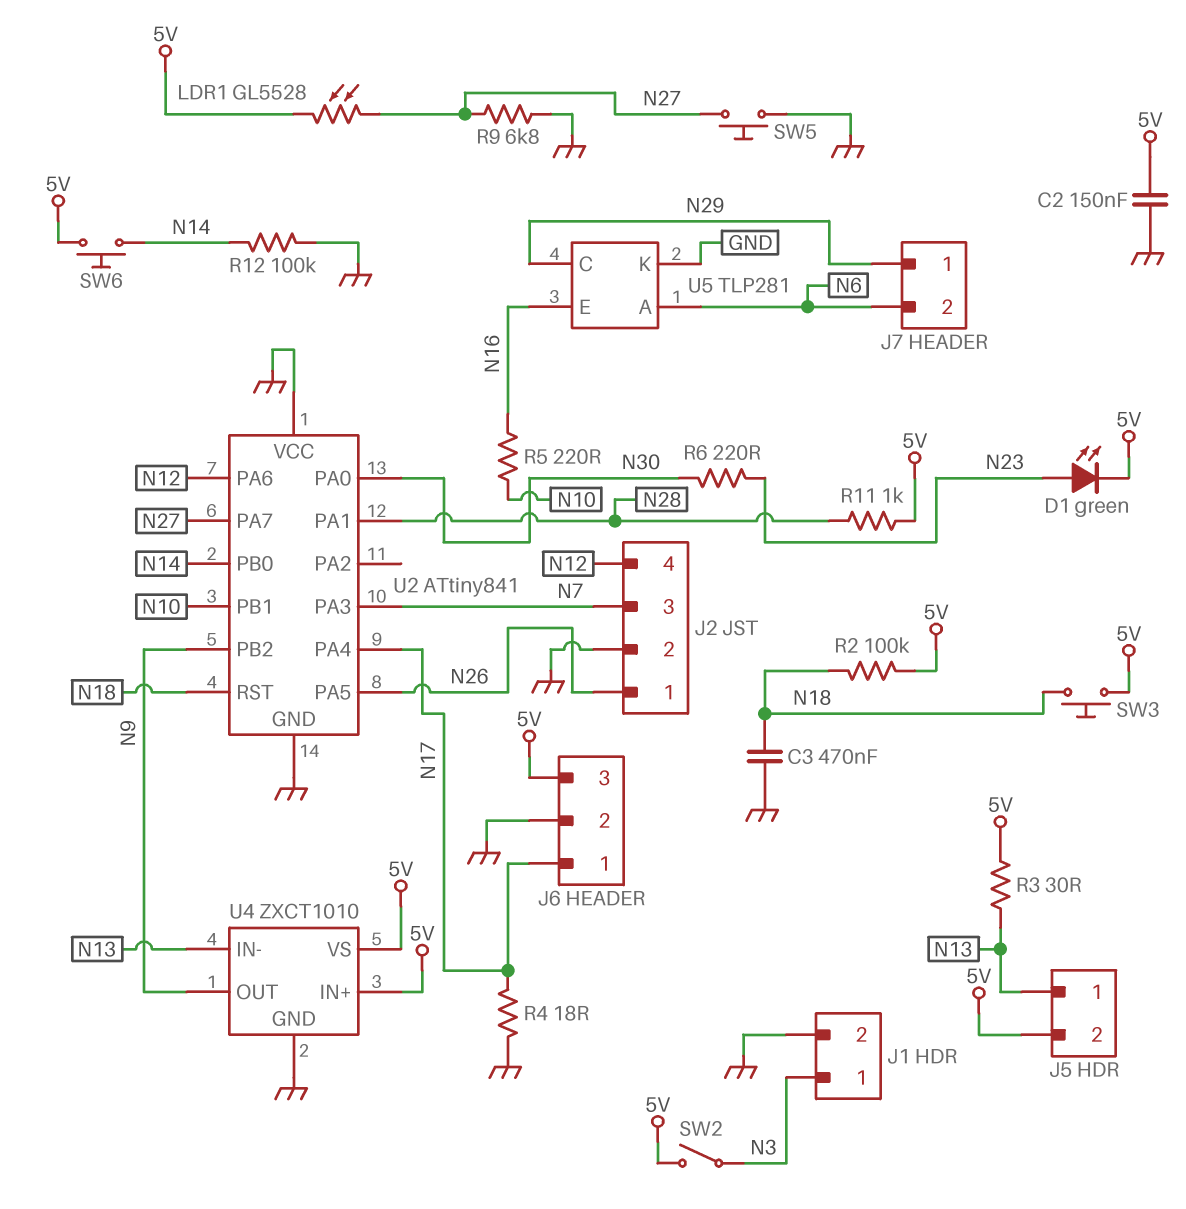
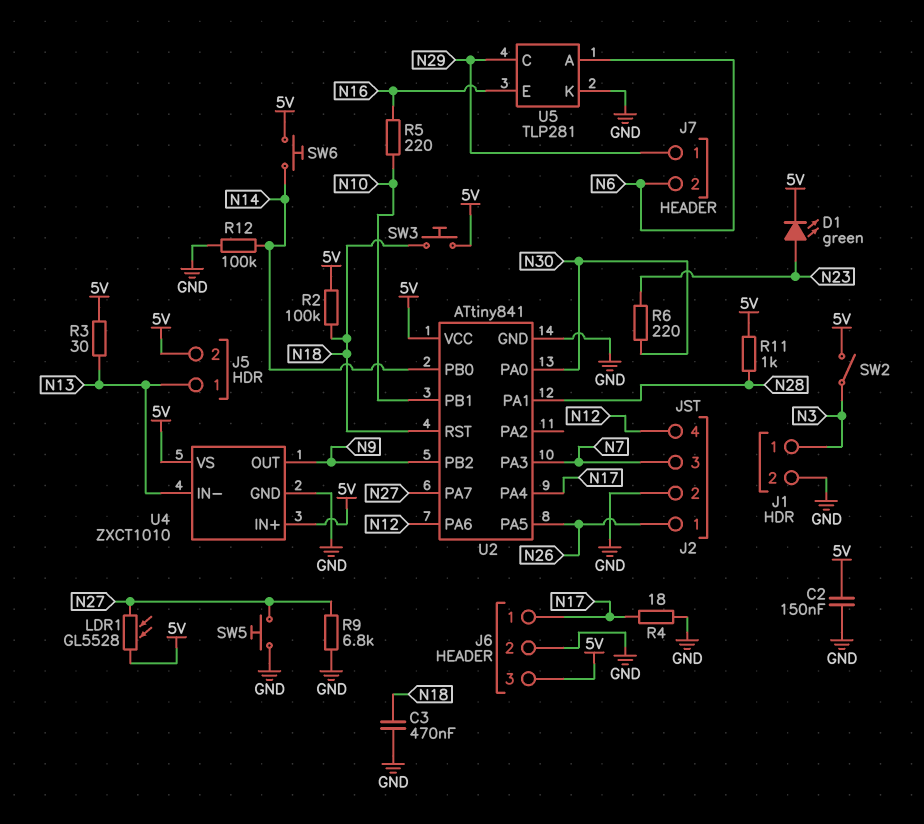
U2 pin VCC: GND -> 5V

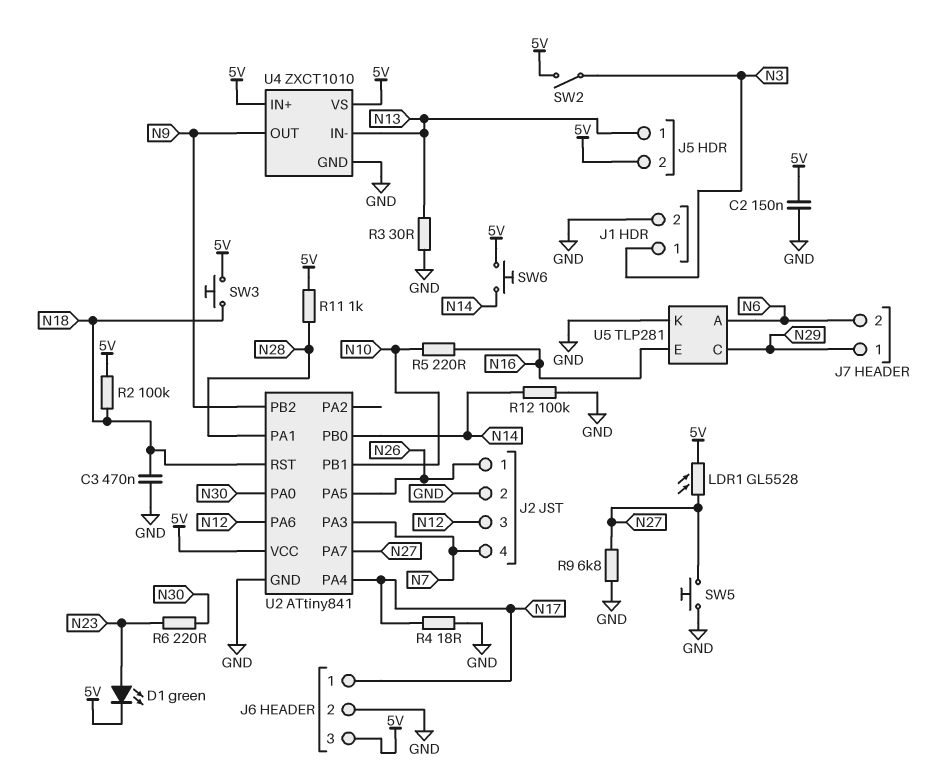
J2 pin 3: N7 -> N12
J2 pin 4: N12 -> N7
R3: 30 (5V, N13) -> 30 (GND, N13)

